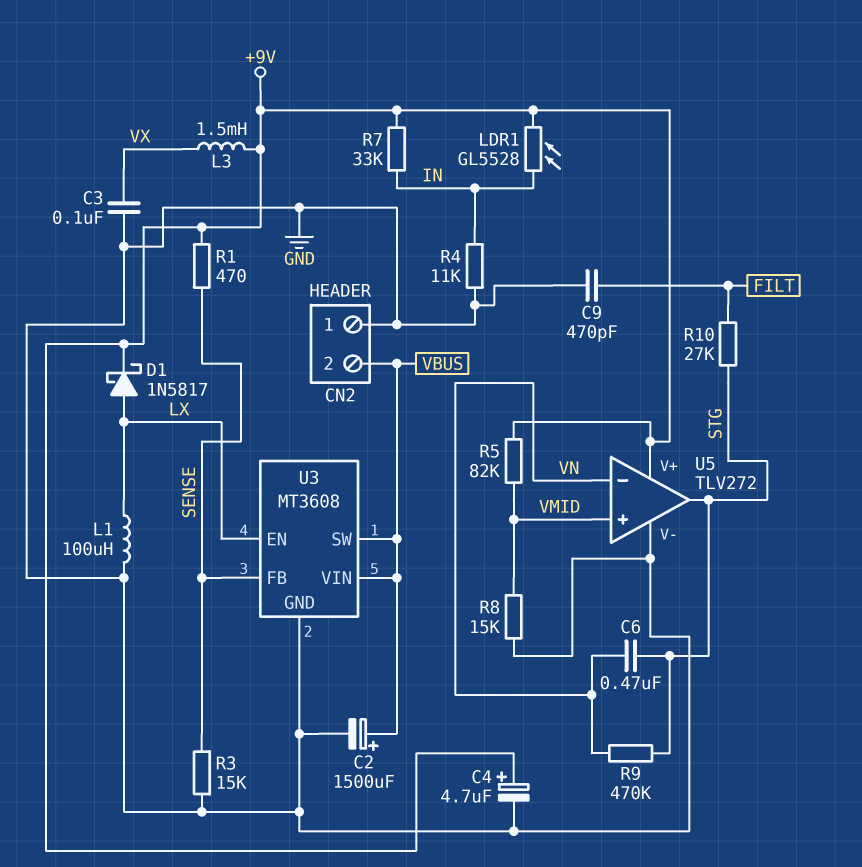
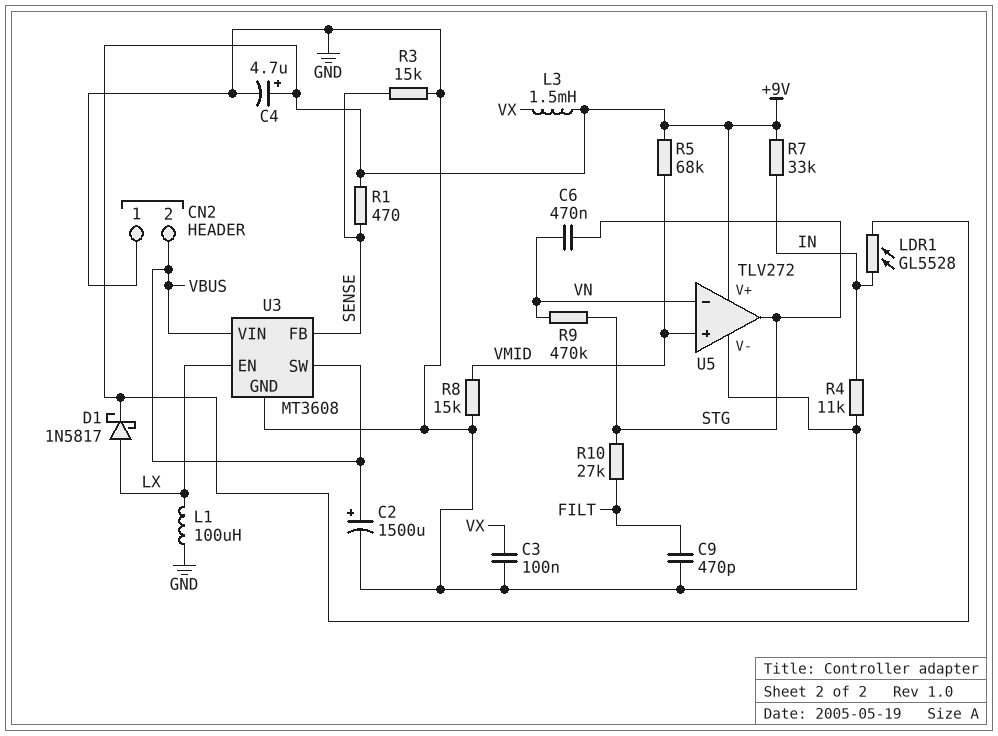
R5: 82k (+9V, VMID) -> 68k (+9V, VMID)

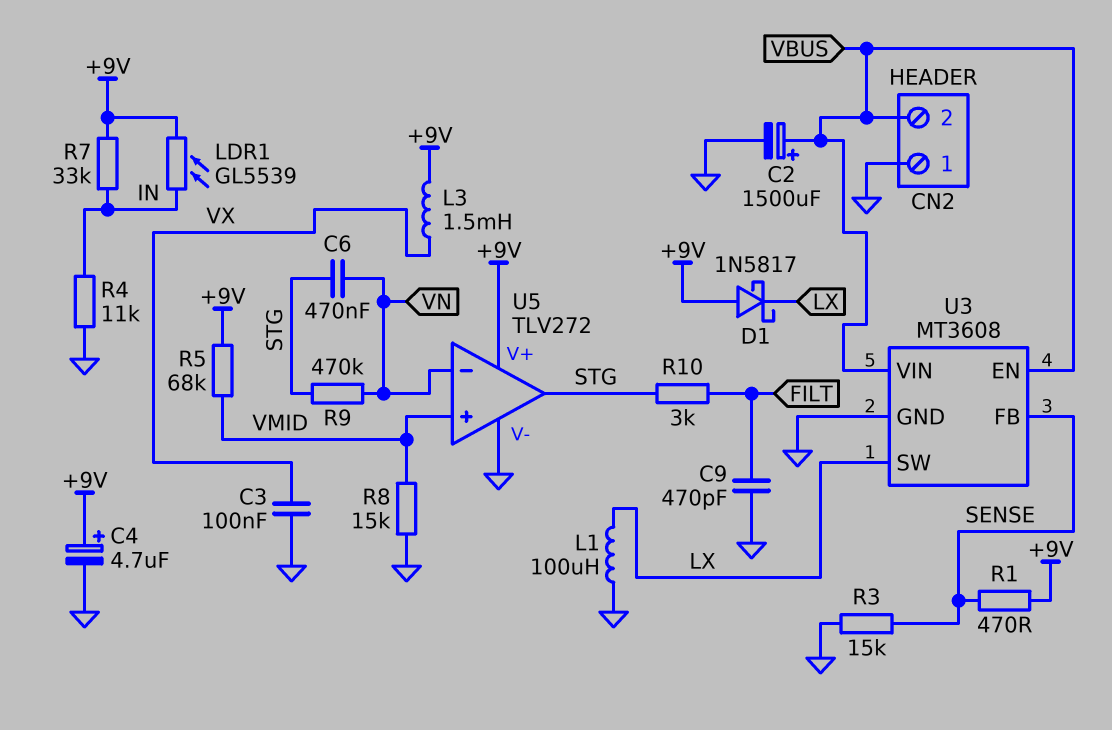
D1: schottky 1N5817 (A LX, K +9V) -> schottky 1N5817 (A +9V, K LX)
LDR1: GL5528 (+9V, IN) -> GL5539 (+9V, IN)
R10: 27k (FILT, STG) -> 3k (FILT, STG)
U3 pin EN: LX -> VBUS
U3 pin SW: VBUS -> LX

